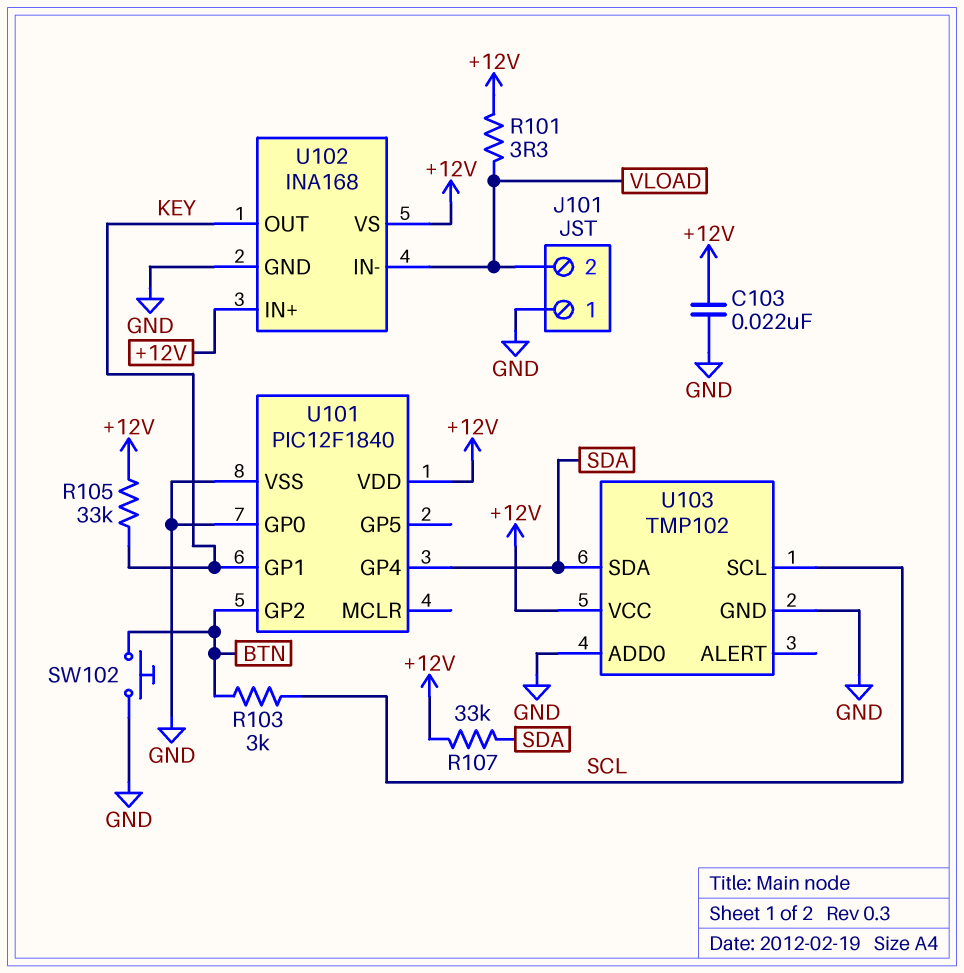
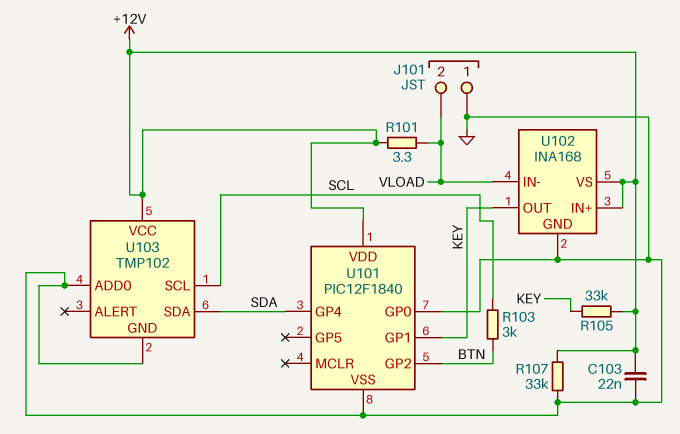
R107: 33k (+12V, SDA) -> 33k (+12V, GND)
SW102: button (BTN, GND) -> none

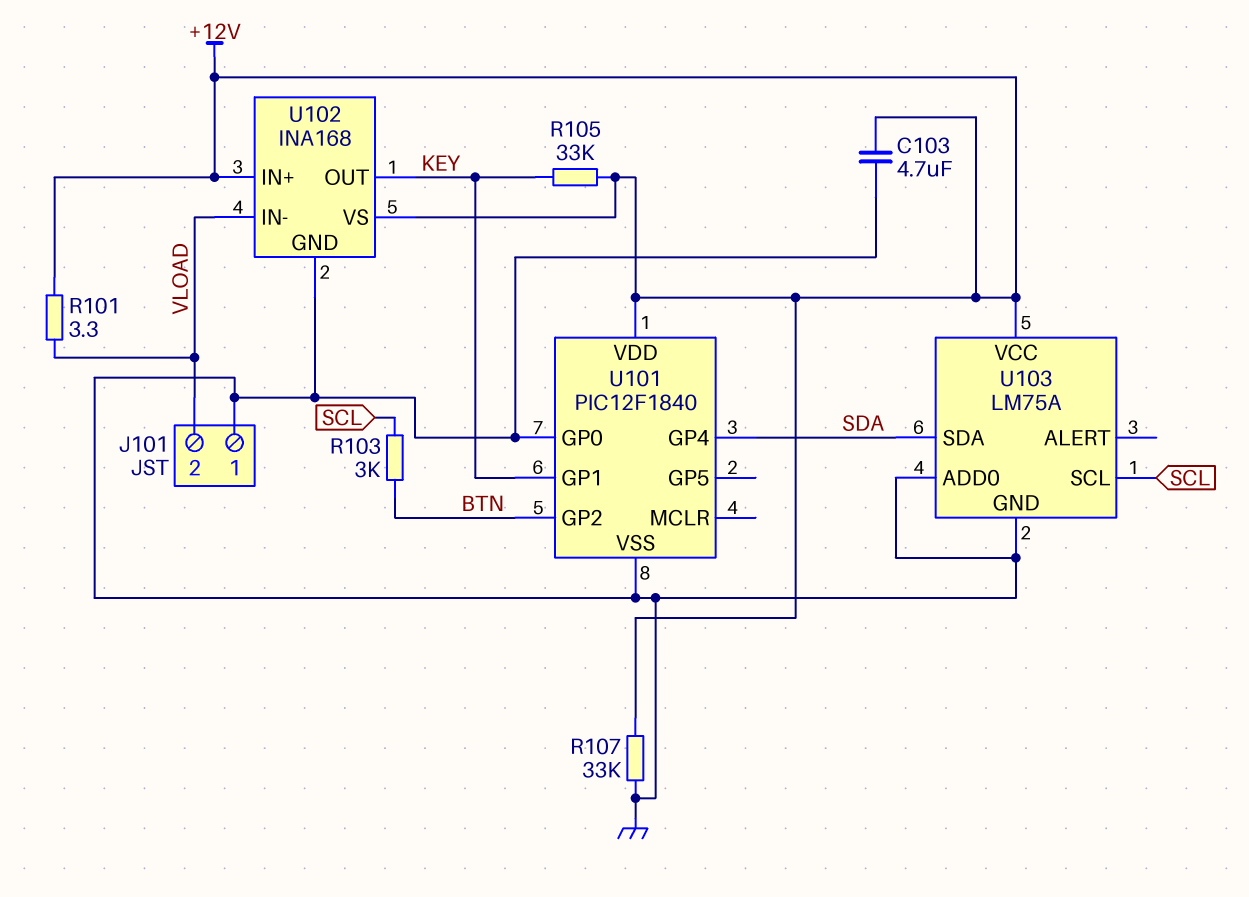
C103: 22nF (+12V, GND) -> 4.7uF (+12V, GND)
U103: TMP102 -> LM75A

